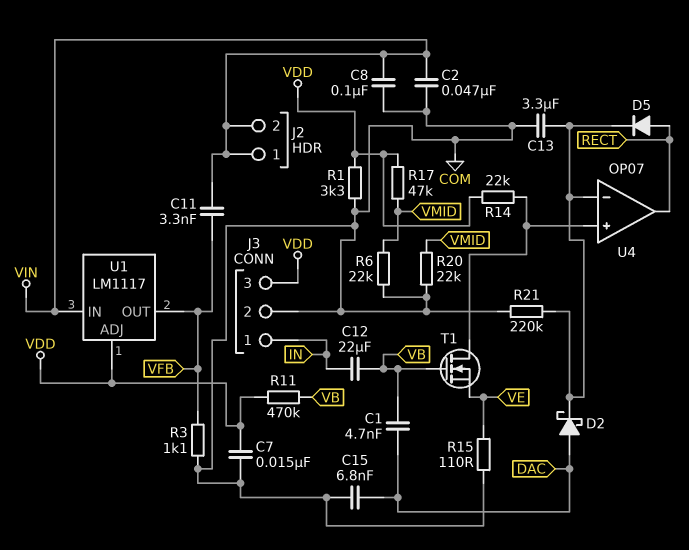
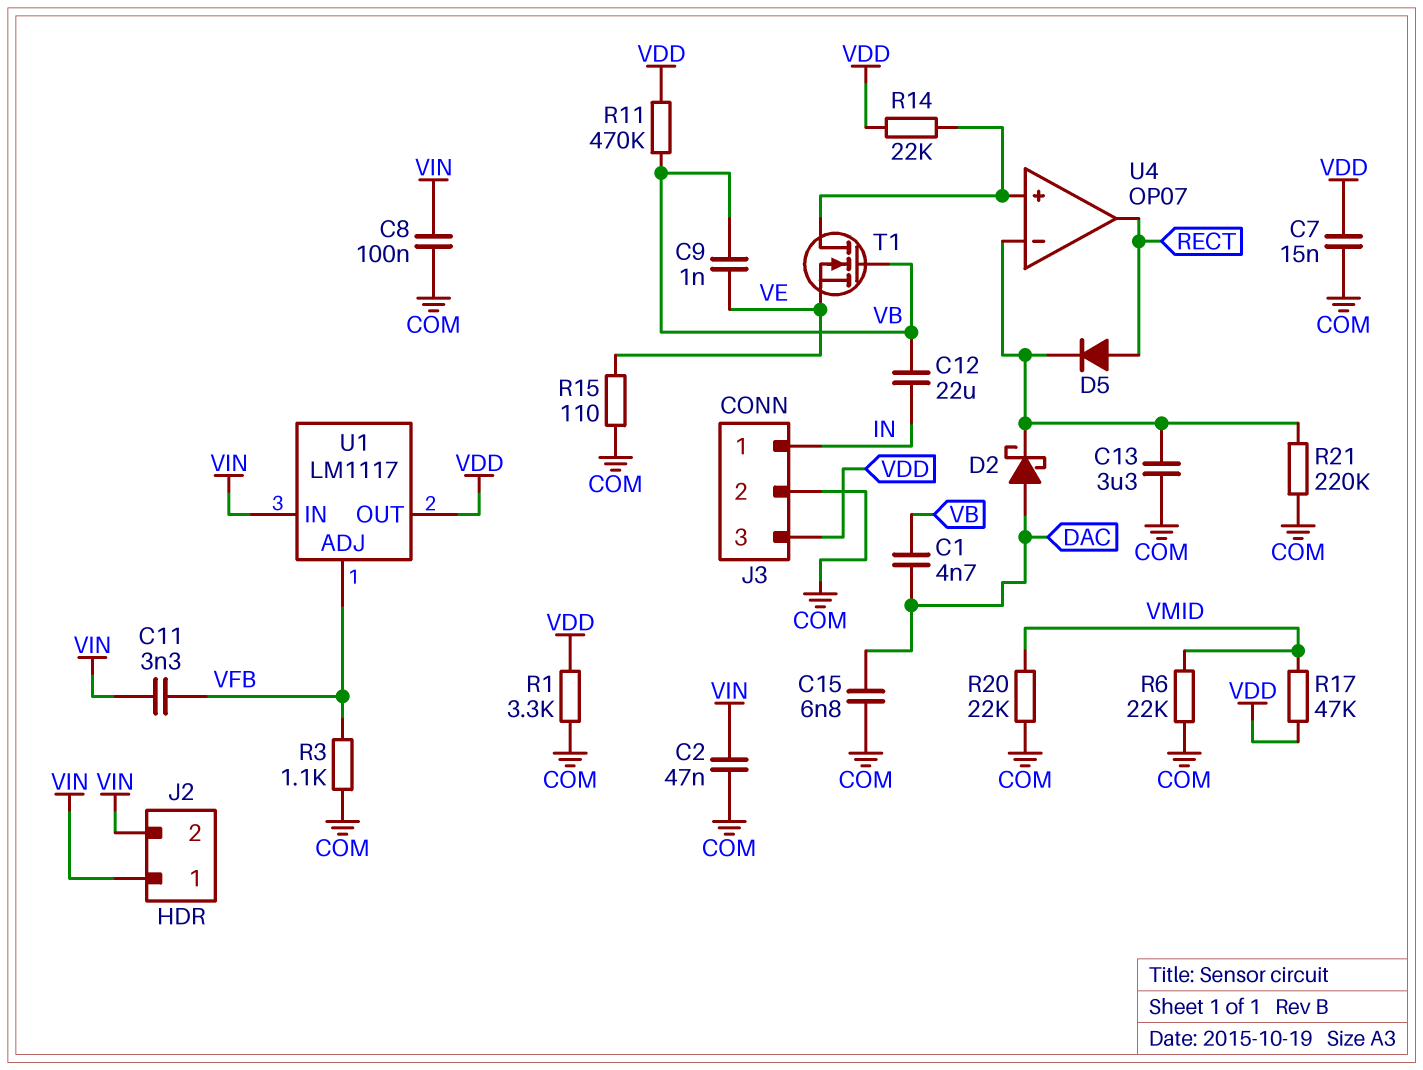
C9: none -> 1nF (VB, VE)
U1 pin ADJ: VDD -> VFB
U1 pin OUT: VFB -> VDD

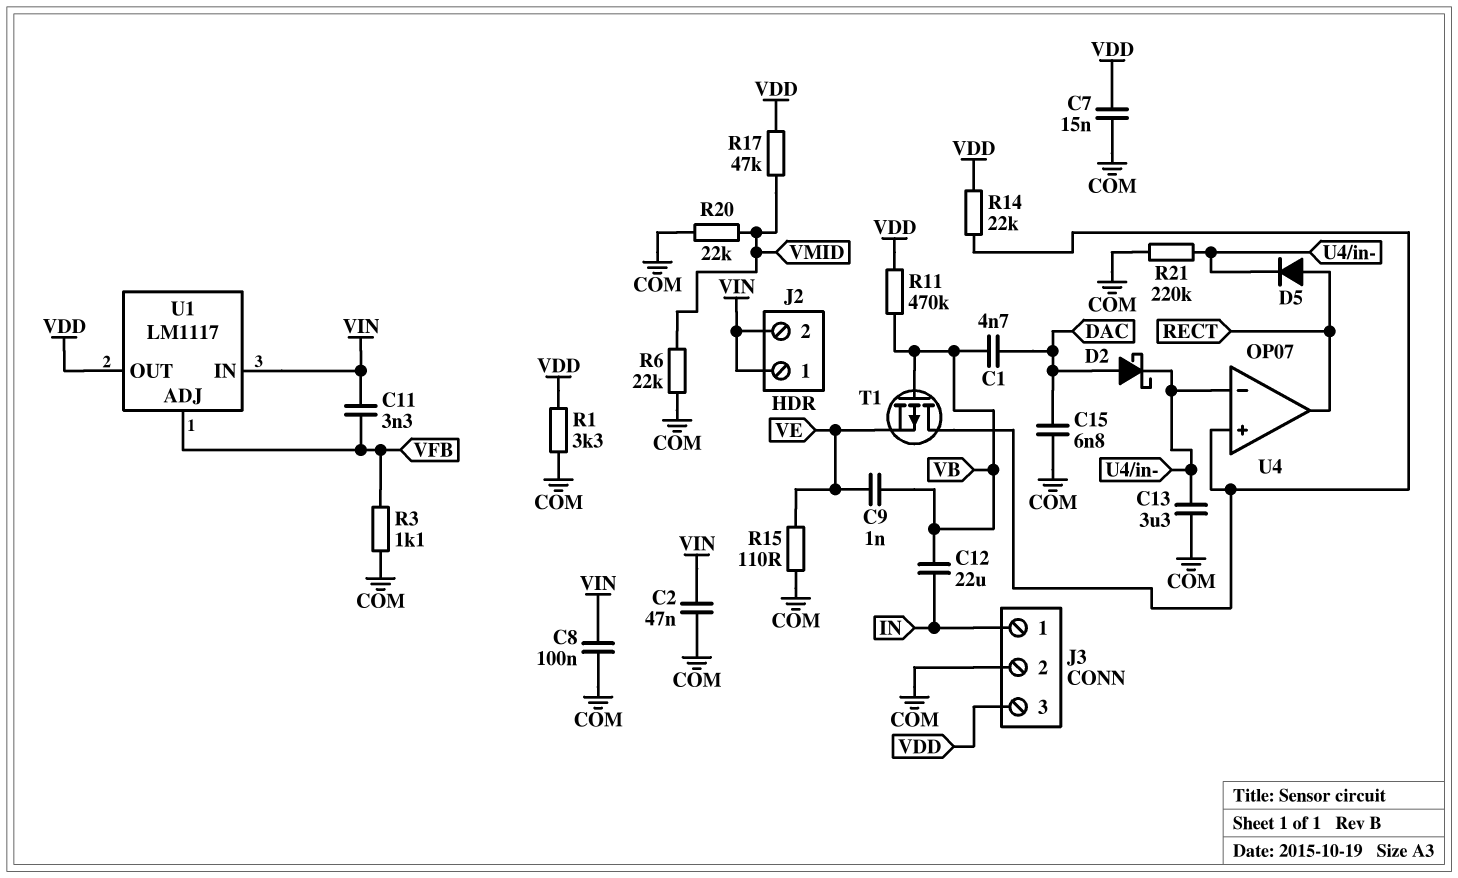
T1: NMOS (G VB, D U4/in+, S VE) -> PMOS (G VB, D U4/in+, S VE)

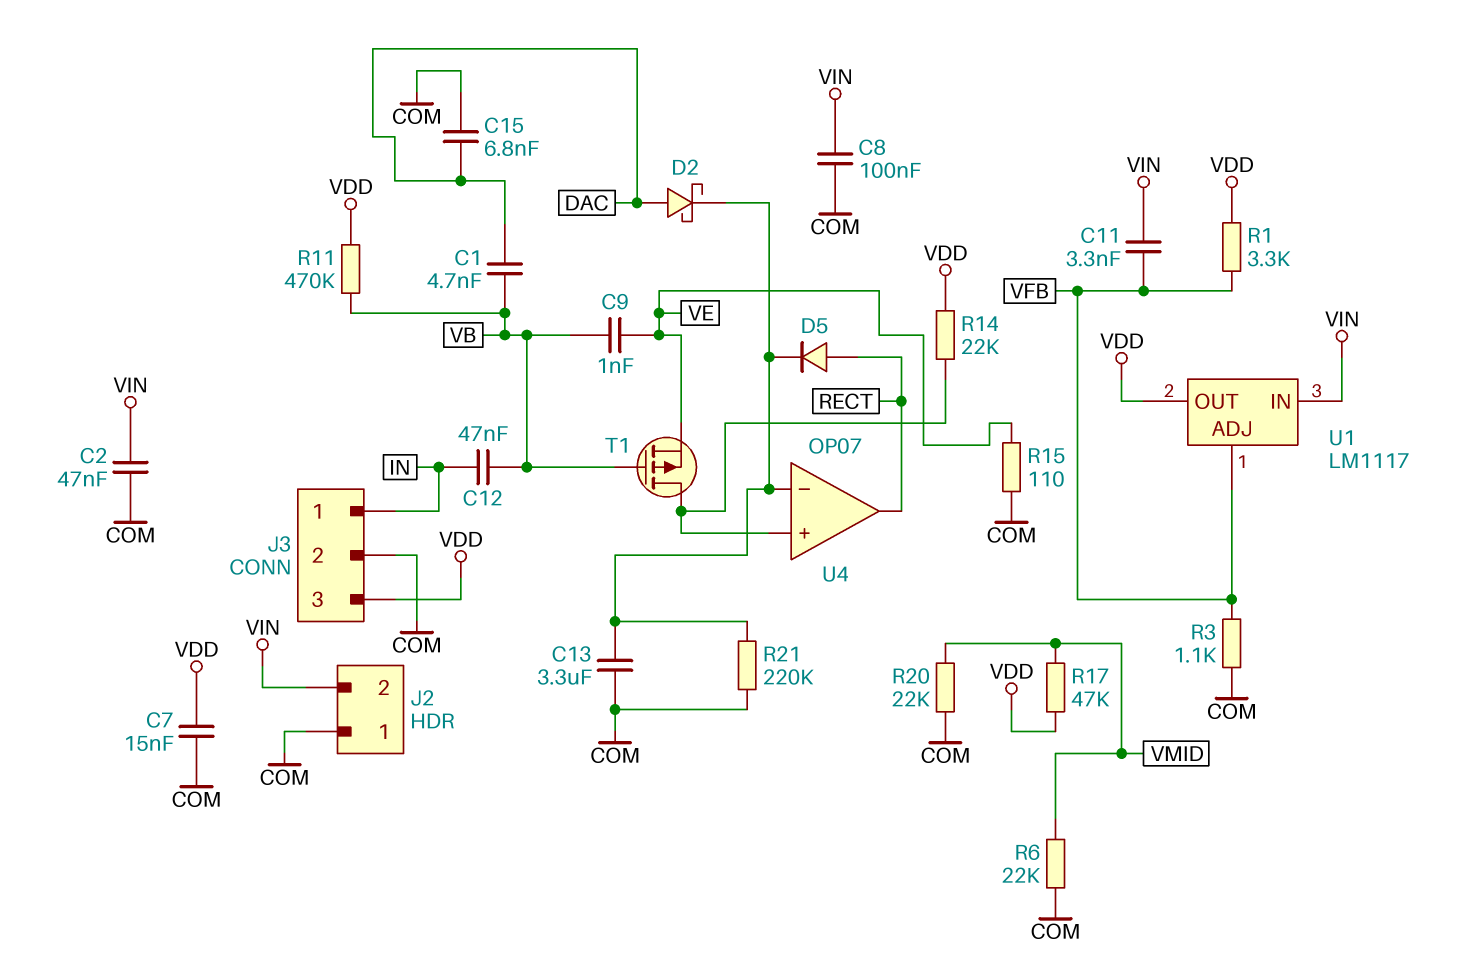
C12: 22uF (IN, VB) -> 47nF (IN, VB)
J2 pin 1: VIN -> COM
R1: 3.3k (COM, VDD) -> 3.3k (VDD, VFB)

